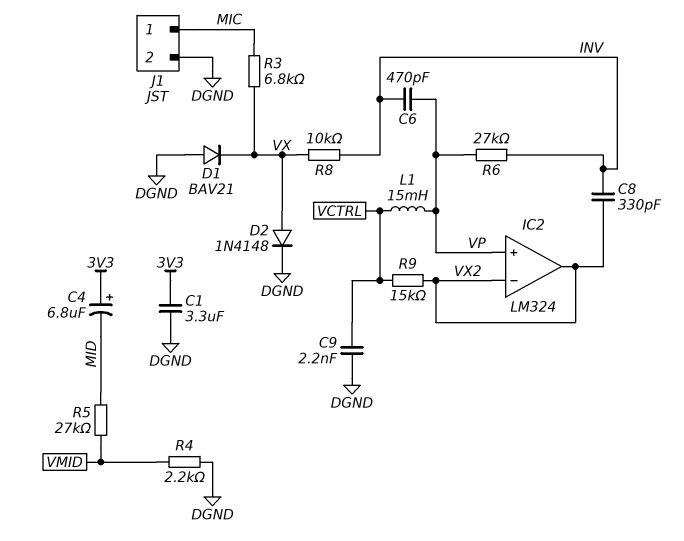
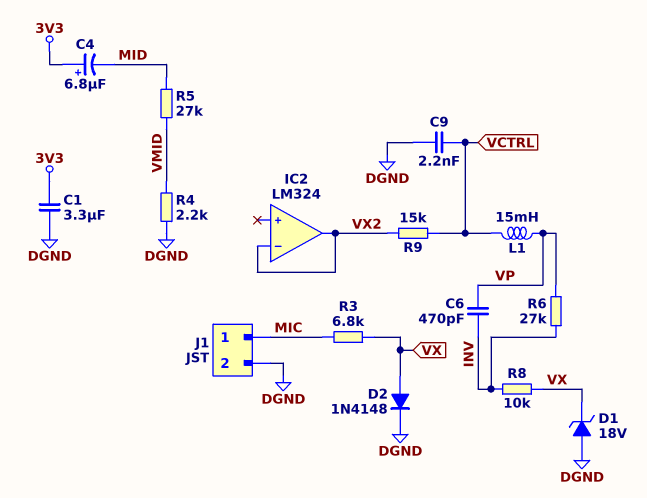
C8: 330pF (INV, VX2) -> none
D1: diode BAV21 (A DGND, K VX) -> zener 18V (A DGND, K VX)
IC2 pin in+: VP -> none

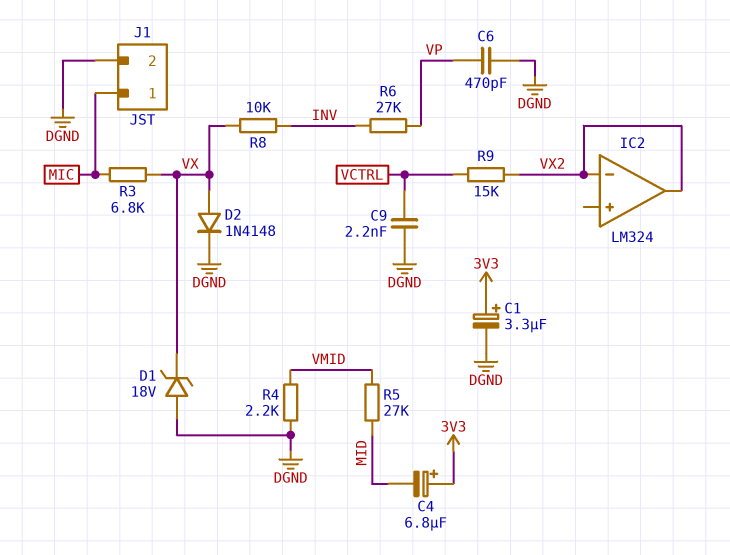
C1: 3.3uF (3V3, DGND) -> 3.3uF (plus 3V3, minus DGND)
C6: 470pF (INV, VP) -> 470pF (DGND, VP)
L1: 15mH (VCTRL, VP) -> none

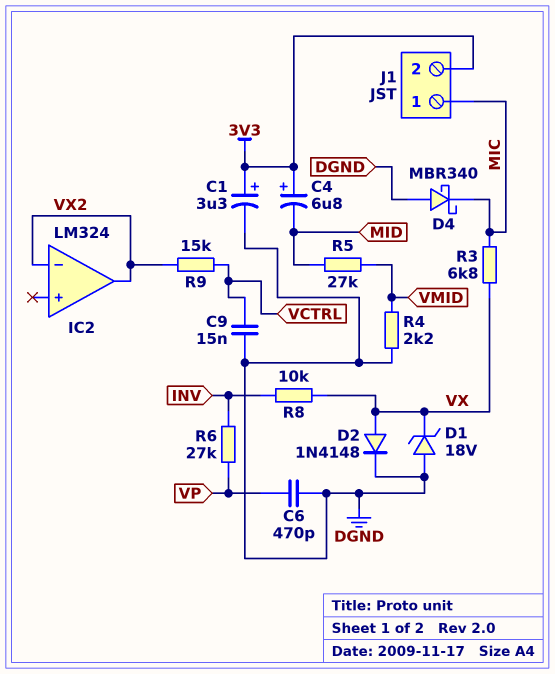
C9: 2.2nF (DGND, VCTRL) -> 15nF (DGND, VCTRL)
D4: none -> schottky MBR340 (A DGND, K MIC)
J1 pin 2: DGND -> 3V3

